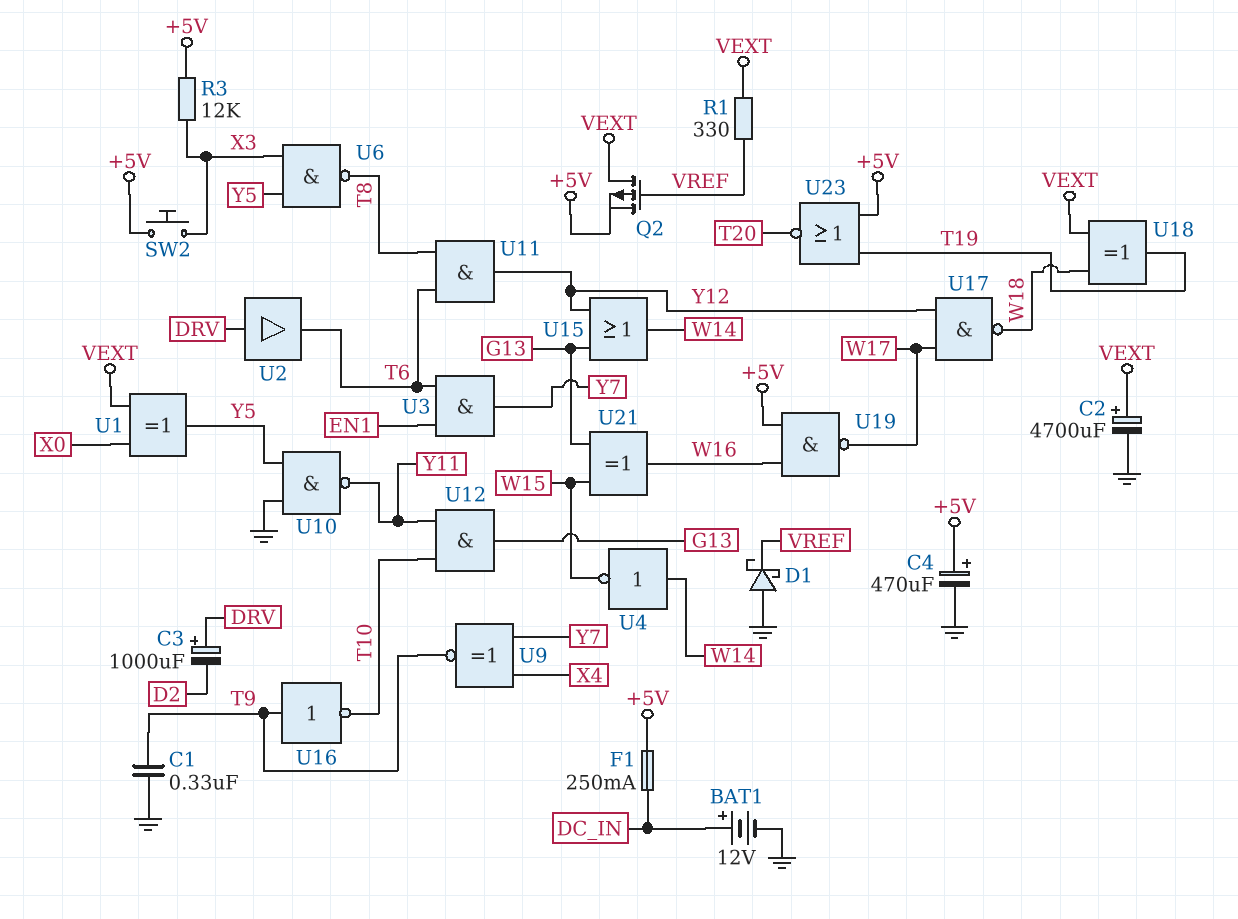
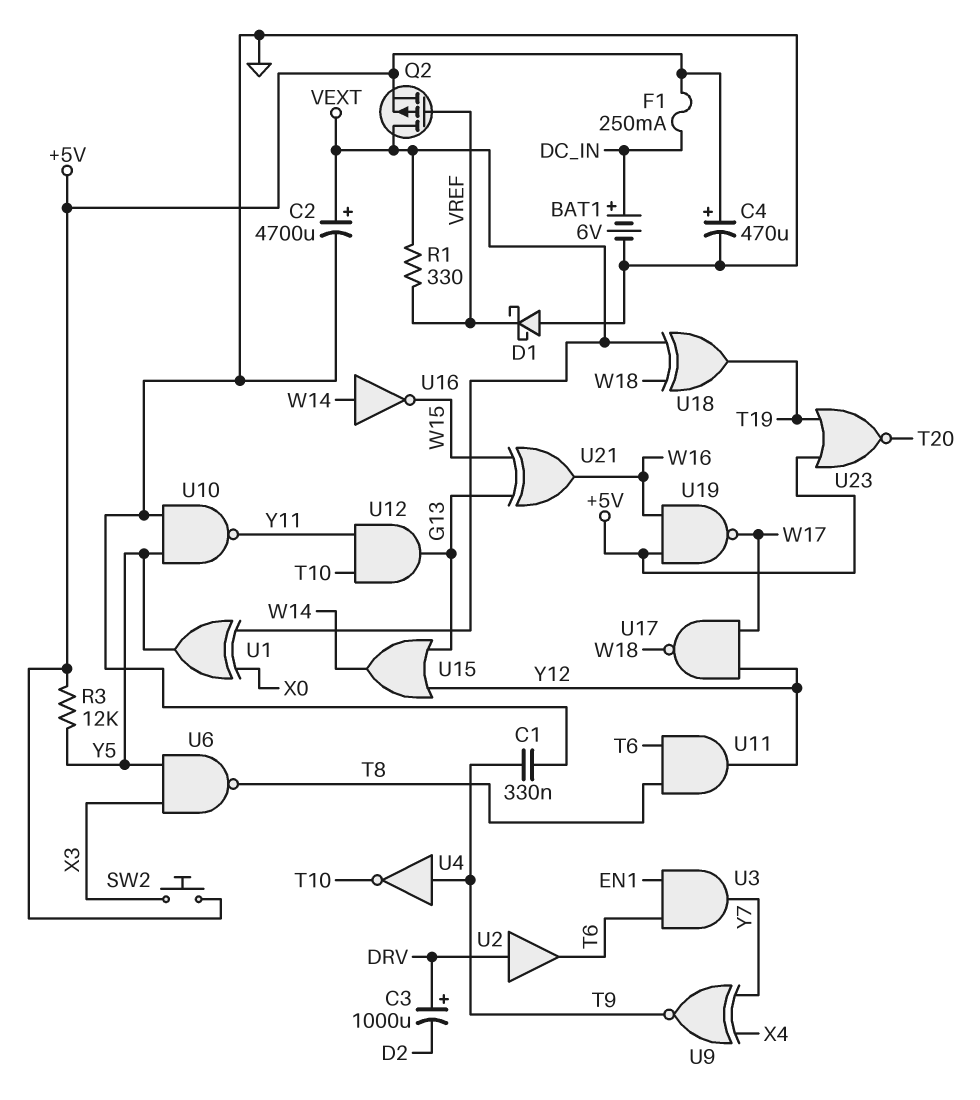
BAT1: 12V (plus DC_IN, minus GND) -> 6V (plus DC_IN, minus GND)
R3: 12k (+5V, X3) -> 12k (+5V, Y5)
U4: NOT (in W14, out W15) -> NOT (in T9, out T10)
U16: NOT (in T9, out T10) -> NOT (in W14, out W15)

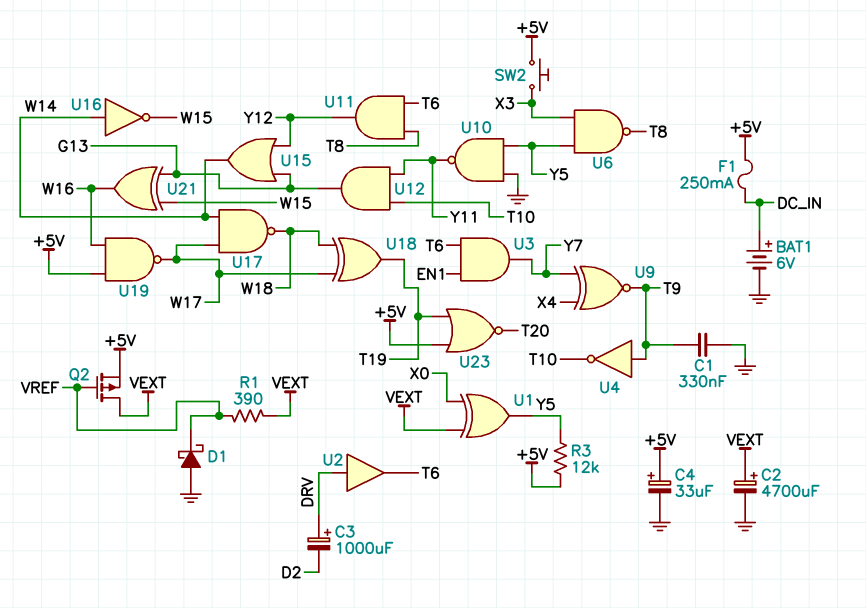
C4: 470uF (plus +5V, minus GND) -> 33uF (plus +5V, minus GND)
R1: 330 (VEXT, VREF) -> 390 (VEXT, VREF)
U17: NAND (in W17, in Y12, out W18) -> NAND (in W14, in W17, out W18)
U18: XOR (in VEXT, in W18, out T19) -> XOR (in W17, in W18, out T19)

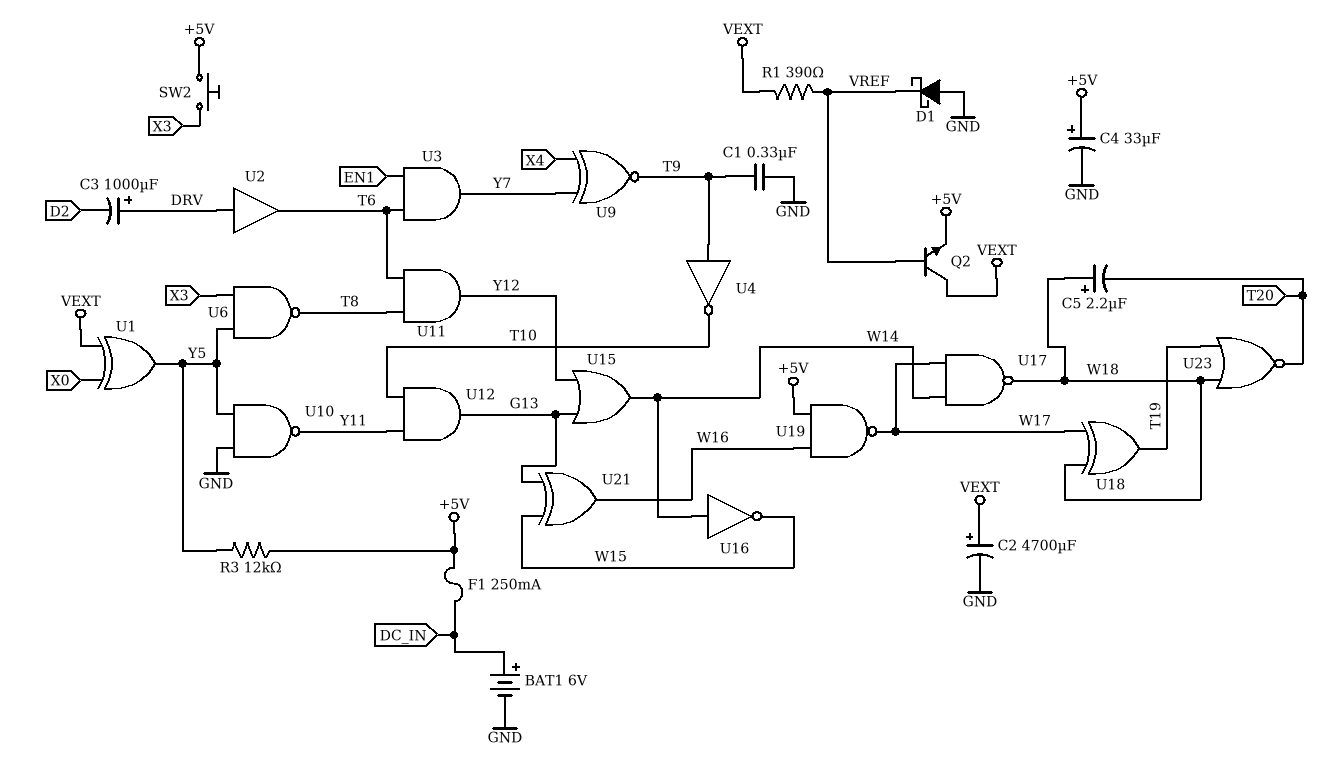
C5: none -> 2.2uF (plus W18, minus T20)
Q2: PMOS (G VREF, D VEXT, S +5V) -> NPN (B VREF, C VEXT, E +5V)
U23: NOR (in +5V, in T19, out T20) -> NOR (in T19, in W18, out T20)

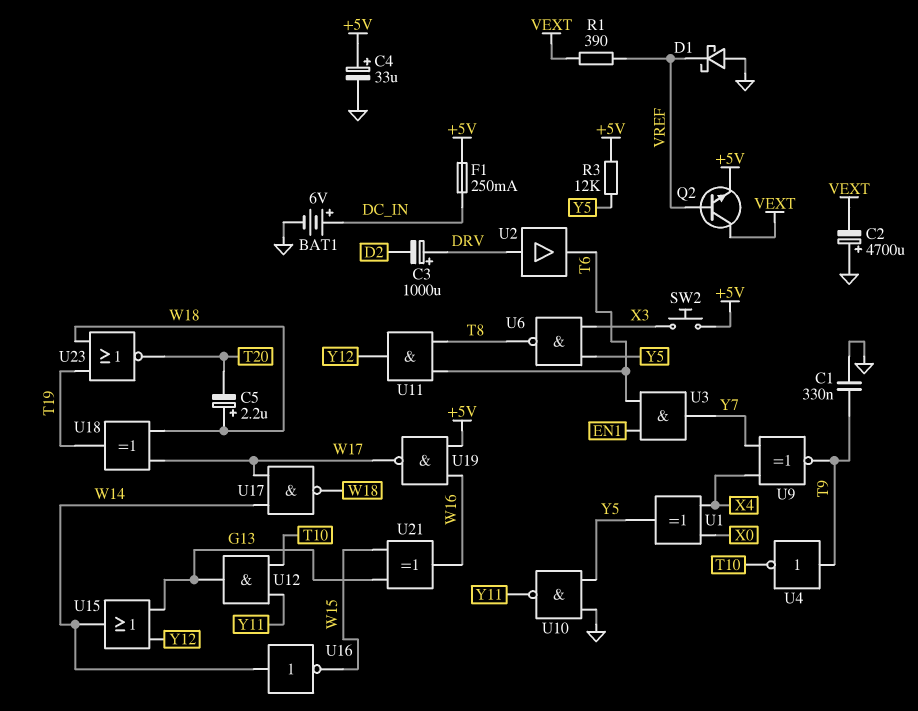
C2: 4700uF (plus VEXT, minus GND) -> 4700uF (plus GND, minus VEXT)
U1: XOR (in VEXT, in X0, out Y5) -> XOR (in X0, in X4, out Y5)

